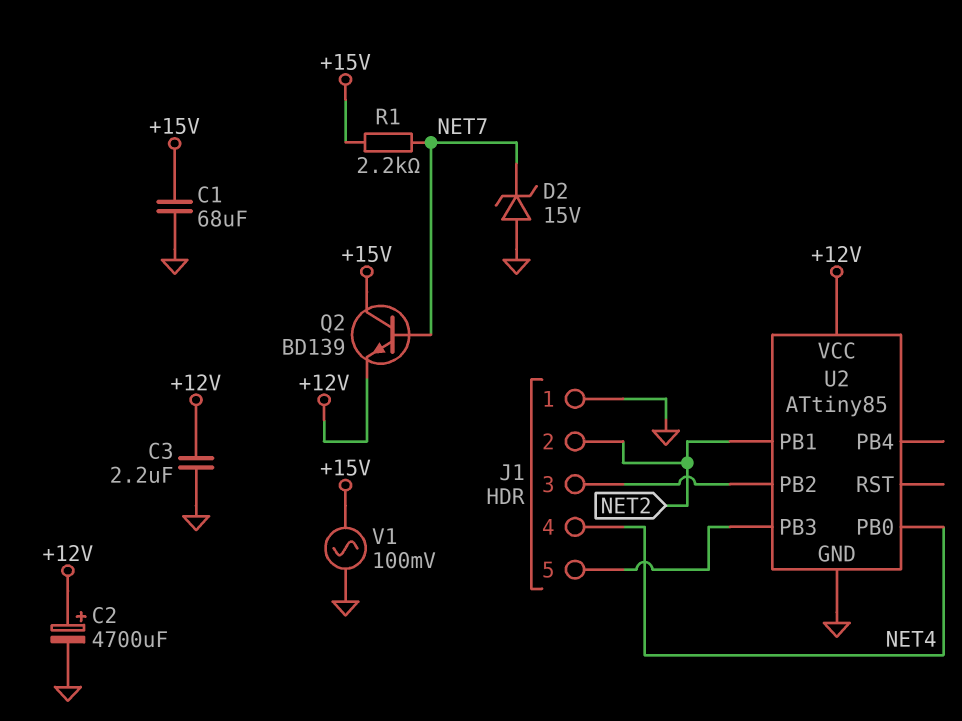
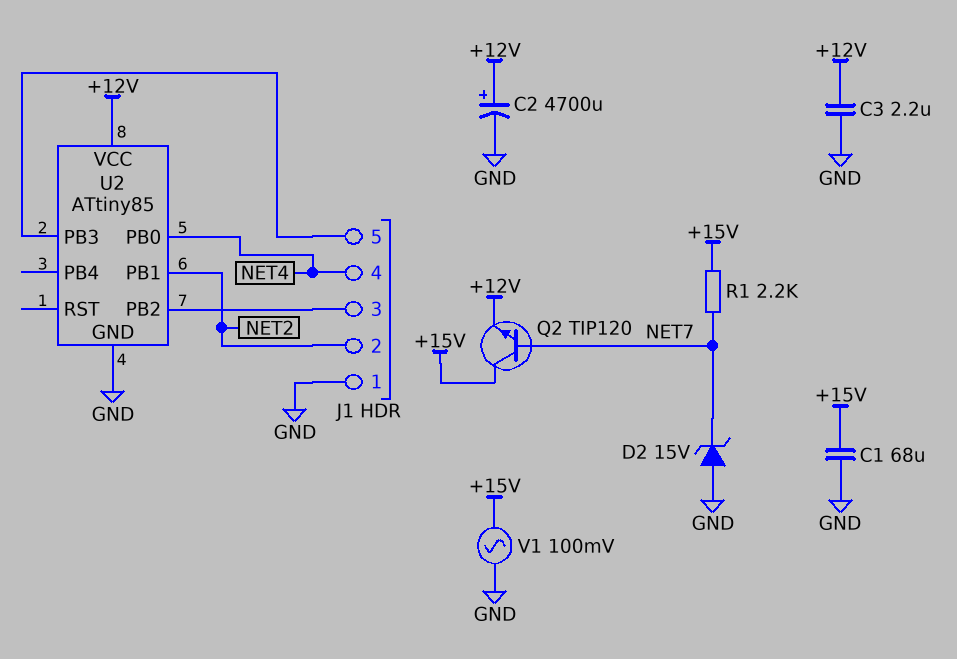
Q2: NPN BD139 (B NET7, C +15V, E +12V) -> NPN TIP120 (B NET7, C +15V, E +12V)

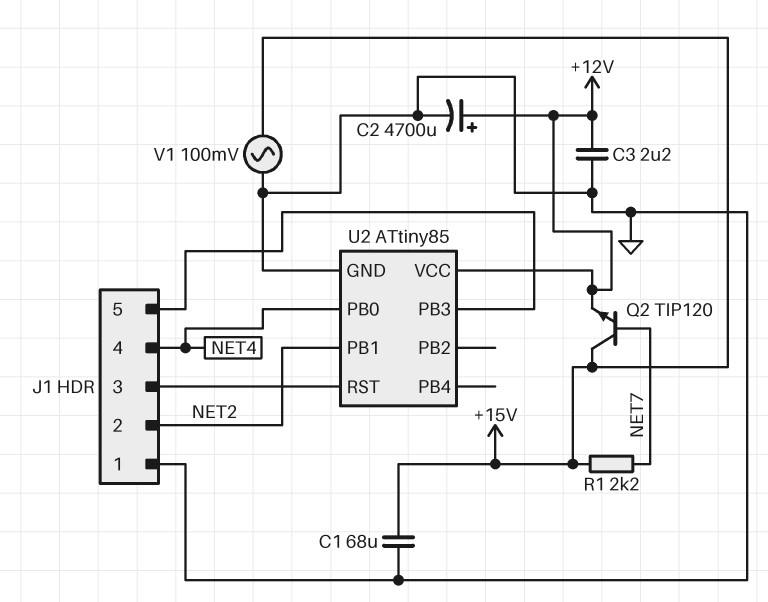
D2: zener 15V (A GND, K NET7) -> none
U2 pin PB2: J1/3 -> none
U2 pin RST: none -> J1/3

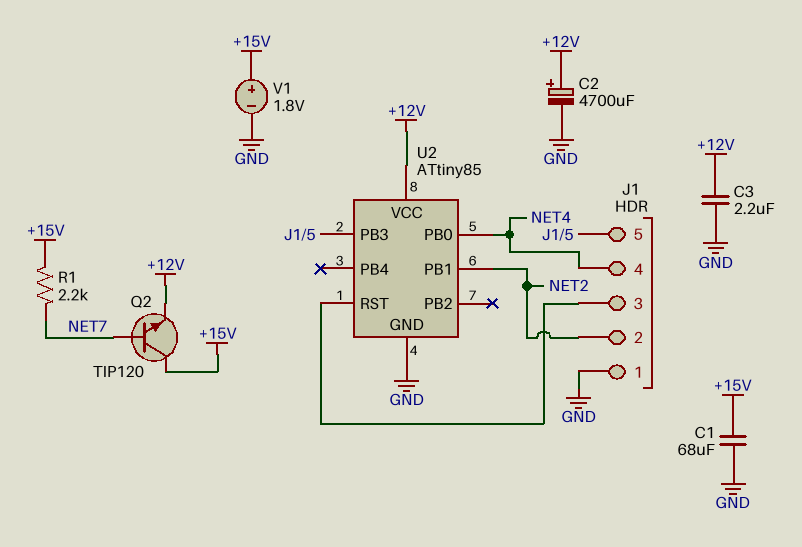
V1: AC 100mV (+15V, GND) -> 1.8V (plus +15V, minus GND)

